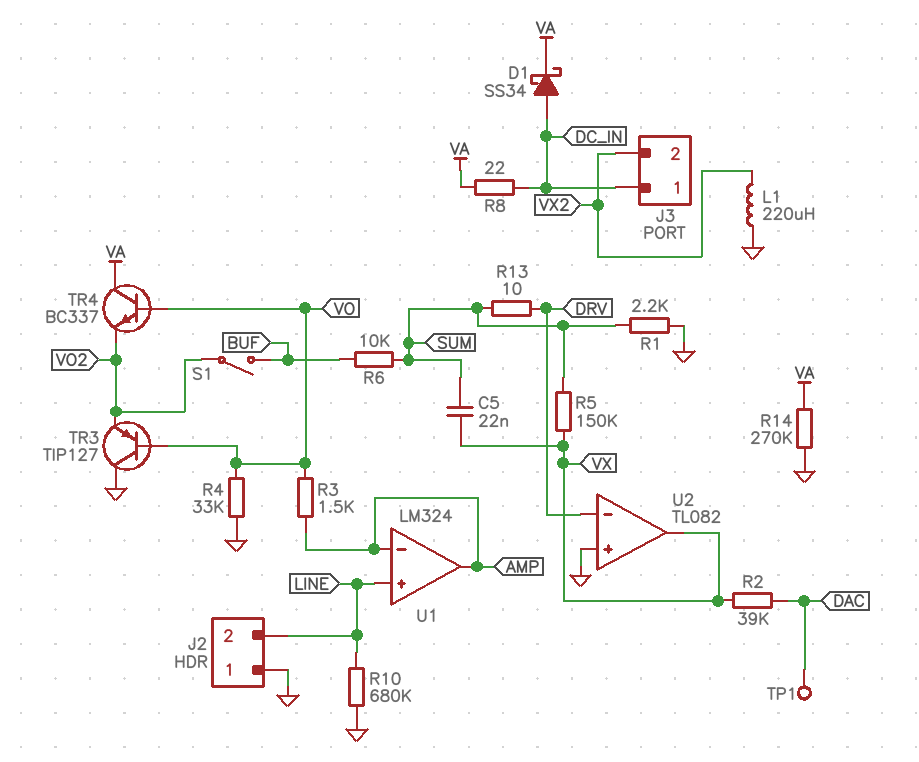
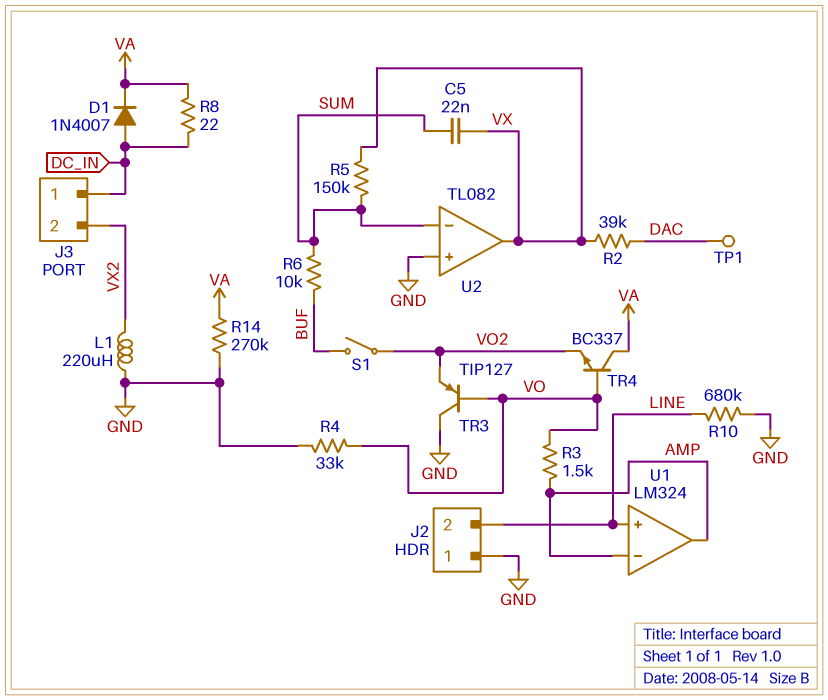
D1: schottky SS34 (A DC_IN, K VA) -> diode 1N4007 (A DC_IN, K VA)
R1: 2.2k (GND, SUM) -> none
R13: 10 (DRV, SUM) -> none
U2 pin in-: DRV -> SUM

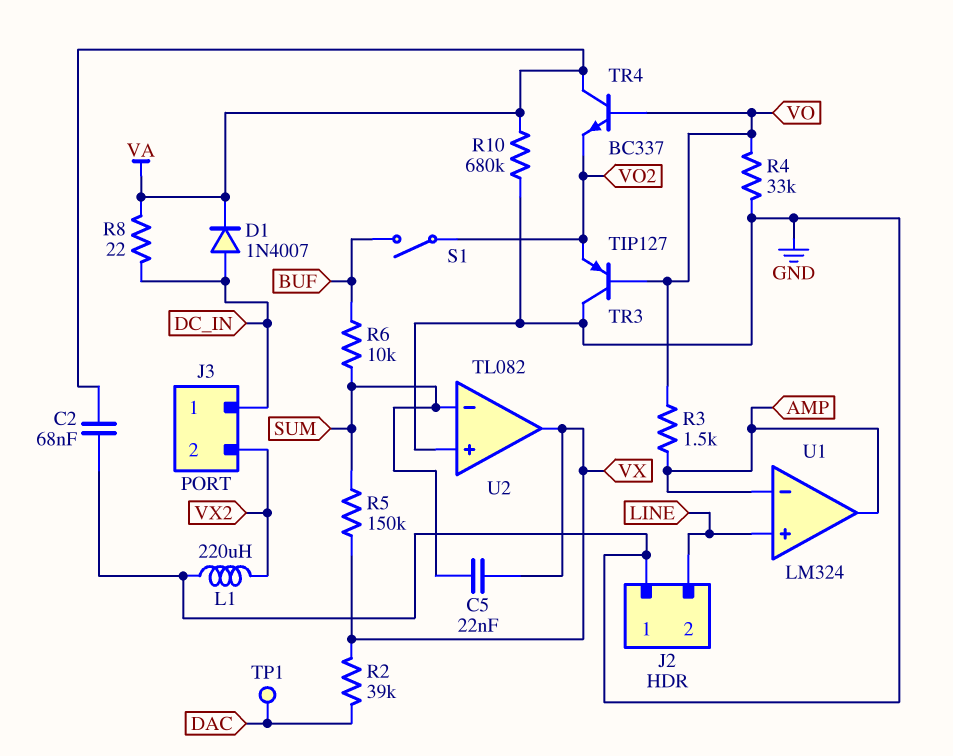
C2: none -> 68nF (GND, VA)
R10: 680k (GND, LINE) -> 680k (GND, VA)
R14: 270k (GND, VA) -> none

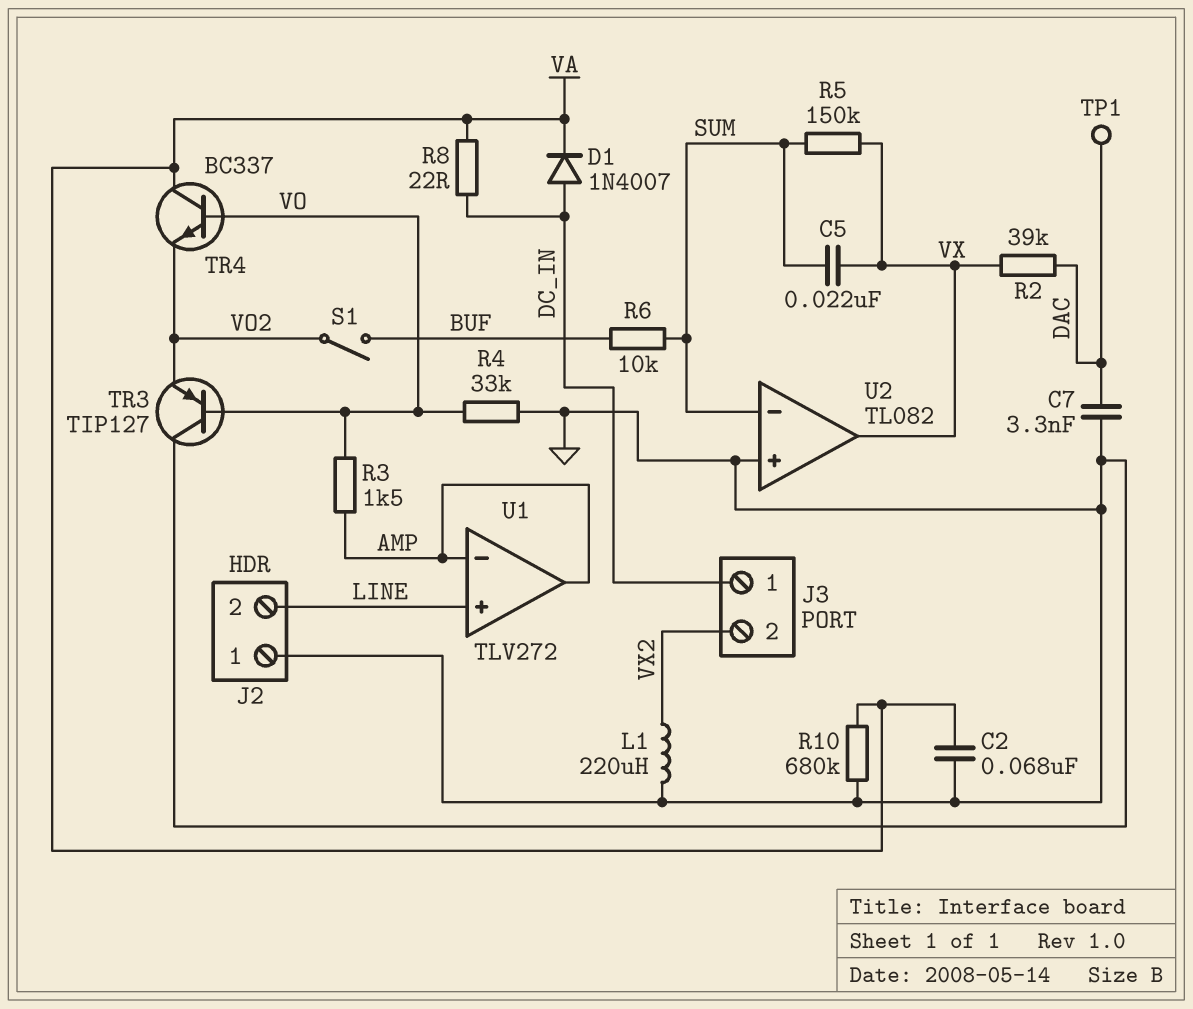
C7: none -> 3.3nF (DAC, GND)
U1: LM324 -> TLV272

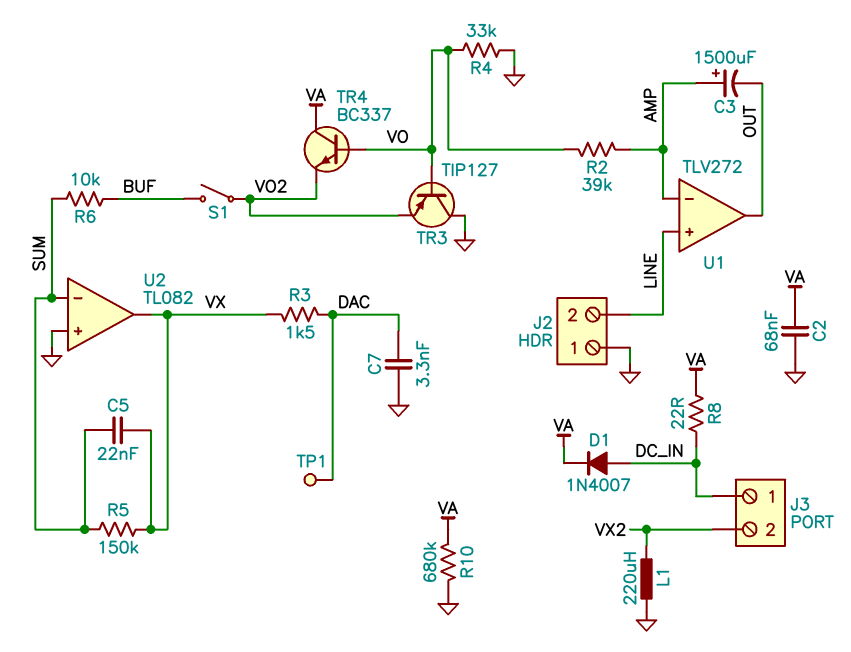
C3: none -> 1500uF (plus AMP, minus OUT)
R2: 39k (DAC, VX) -> 39k (AMP, VO)
R3: 1.5k (AMP, VO) -> 1.5k (DAC, VX)
U1 pin out: AMP -> OUT

